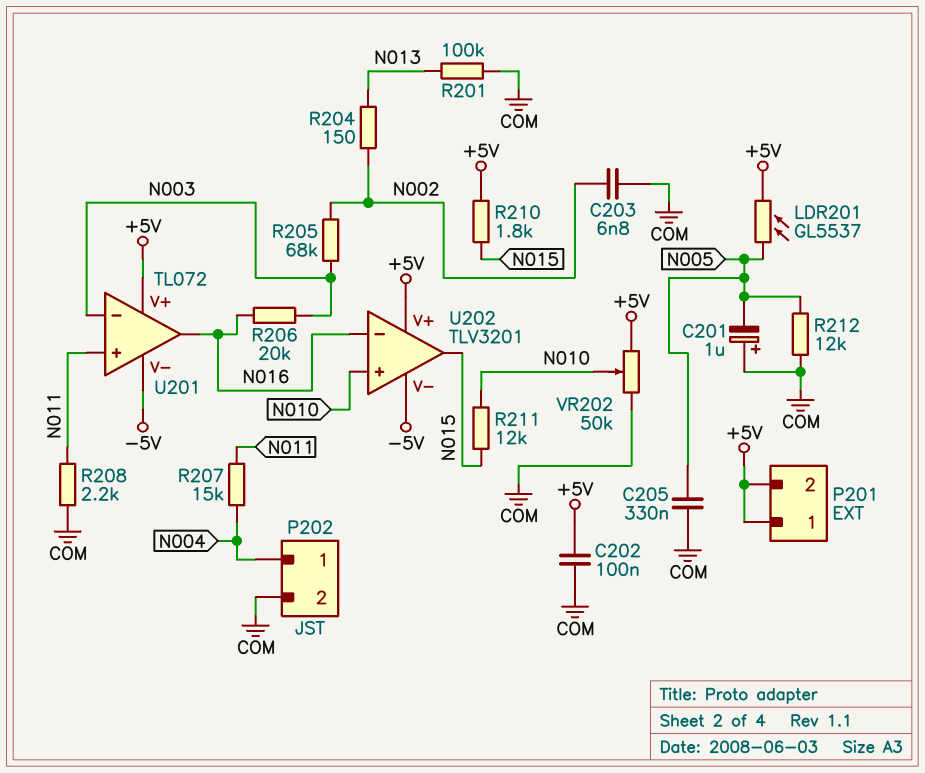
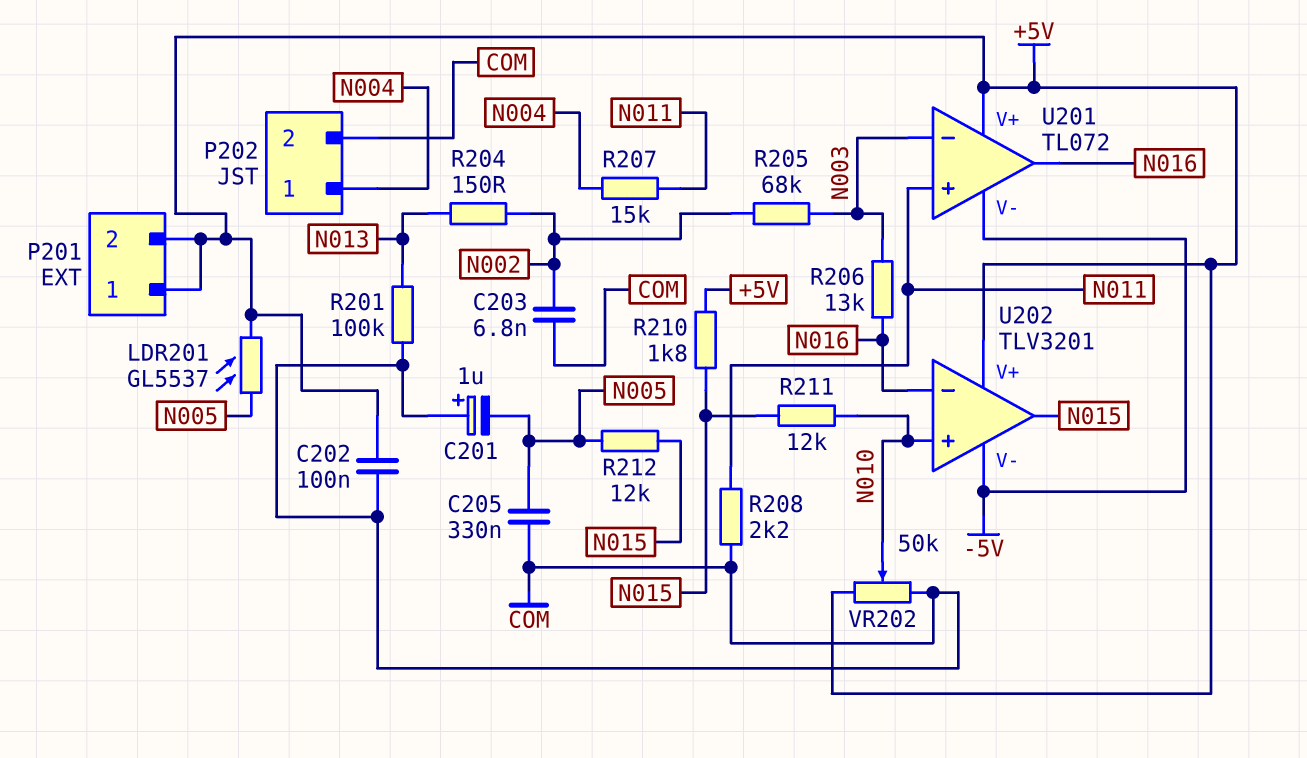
R206: 20k (N003, N016) -> 13k (N003, N016)
R212: 12k (COM, N005) -> 12k (N005, N015)

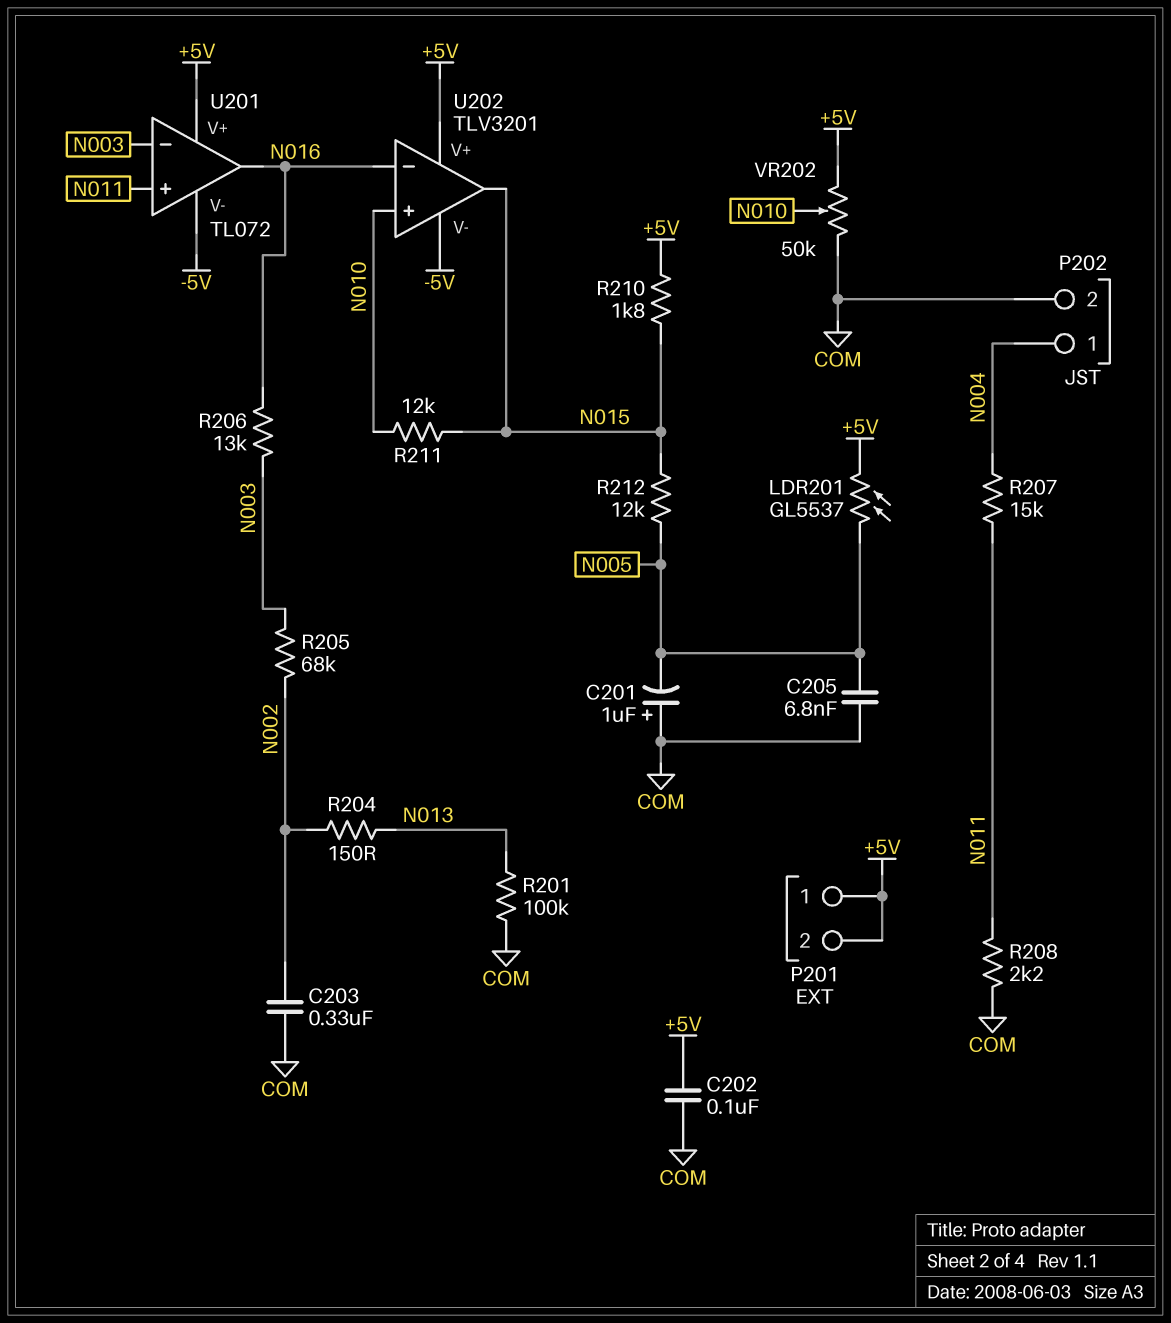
C203: 6.8nF (COM, N002) -> 330nF (COM, N002)
C205: 330nF (COM, N005) -> 6.8nF (COM, N005)

